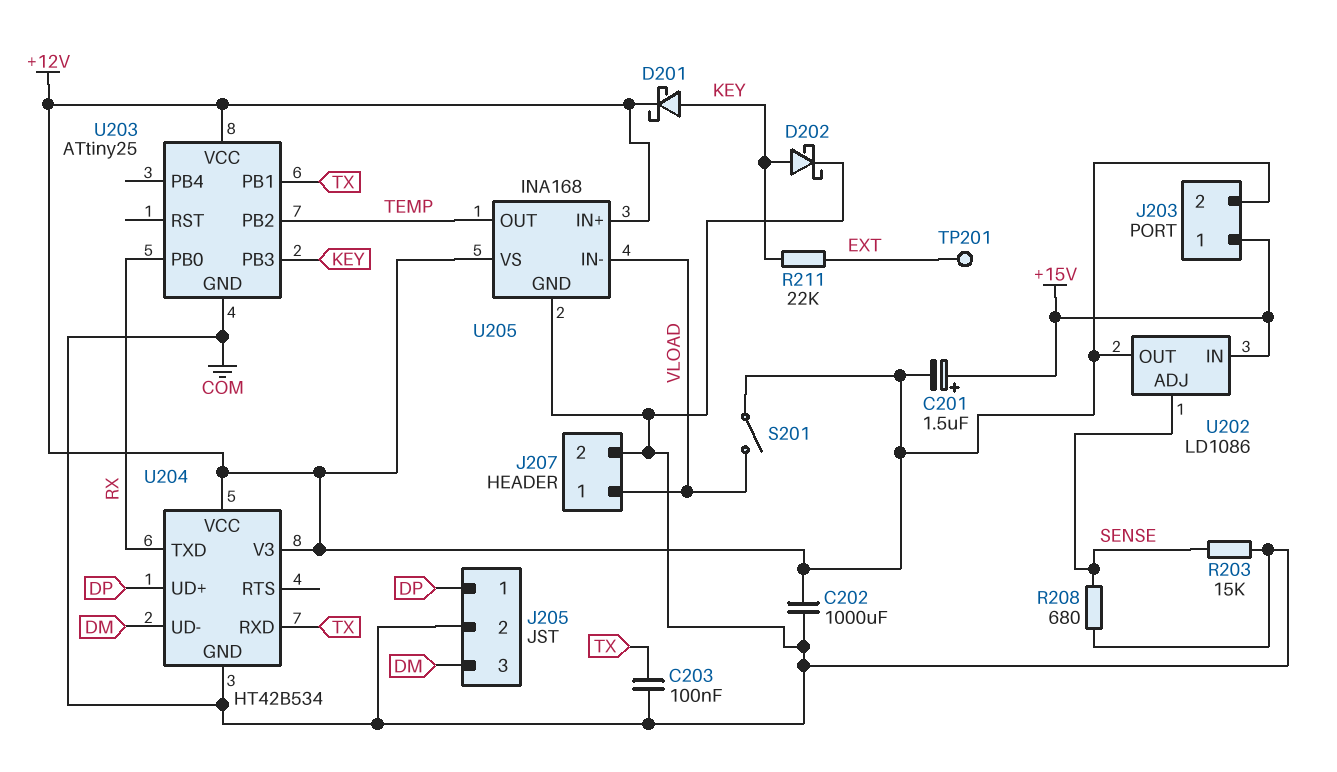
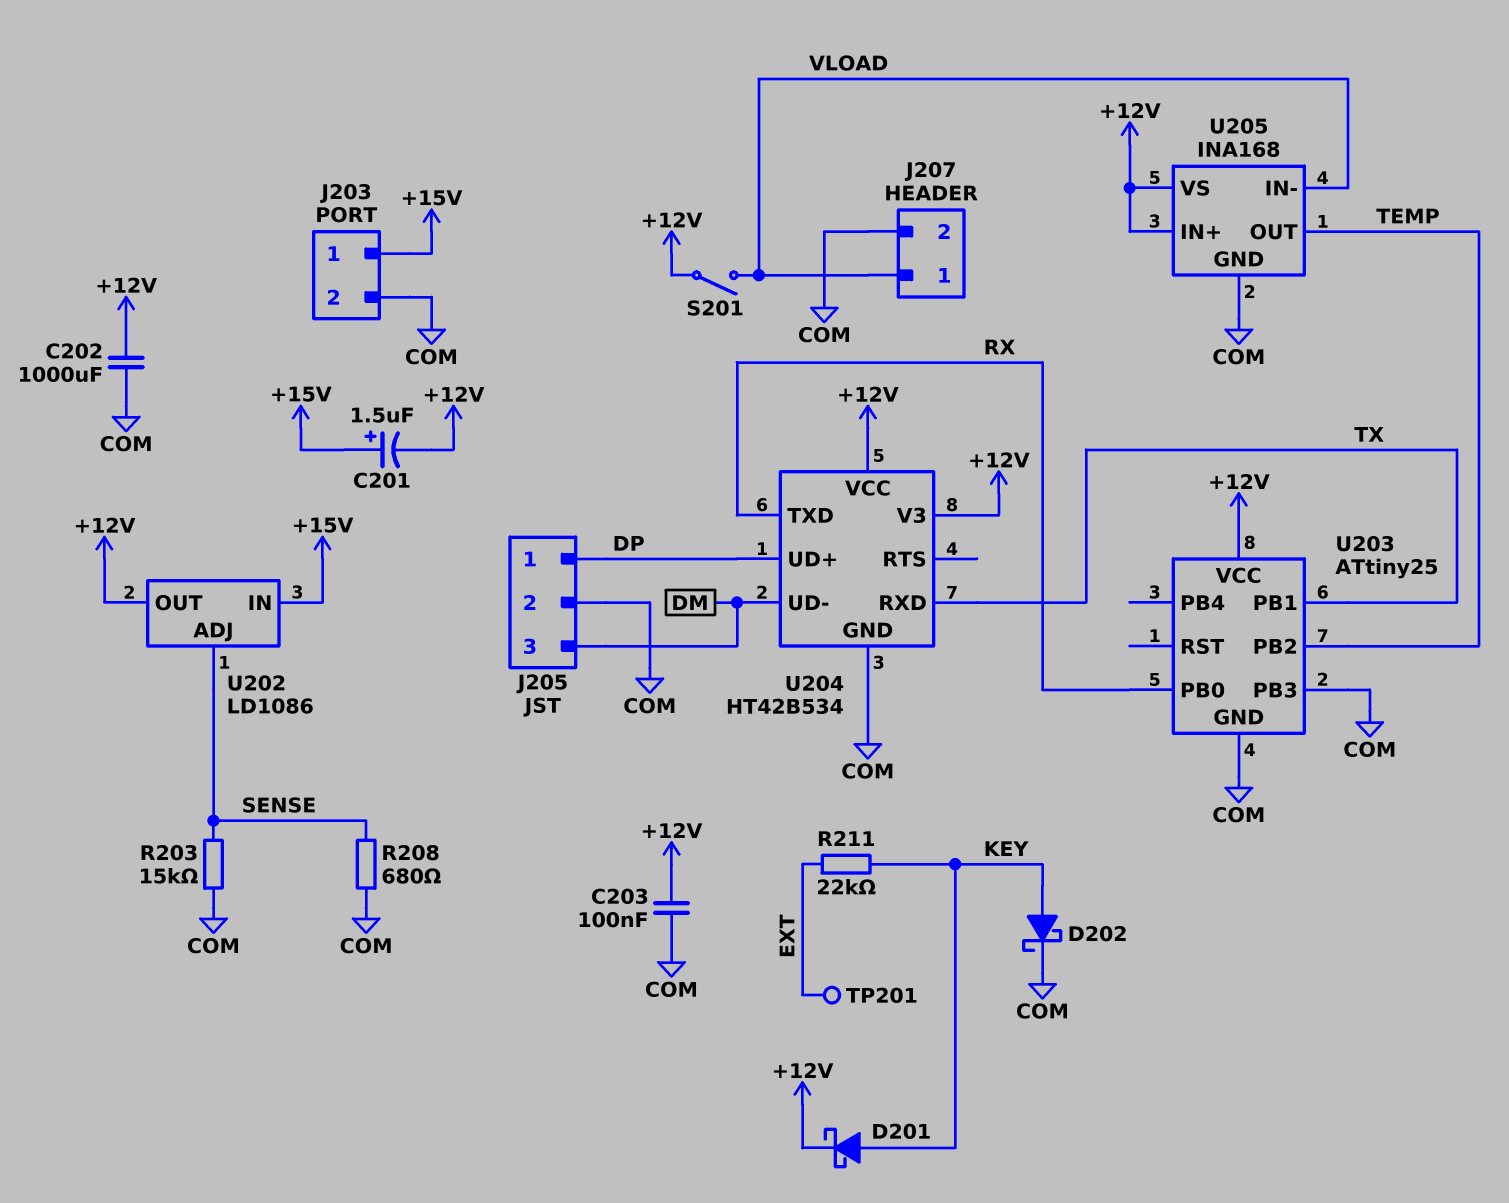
C203: 100nF (COM, TX) -> 100nF (+12V, COM)
J203 pin 2: +12V -> COM
U203 pin PB3: KEY -> COM

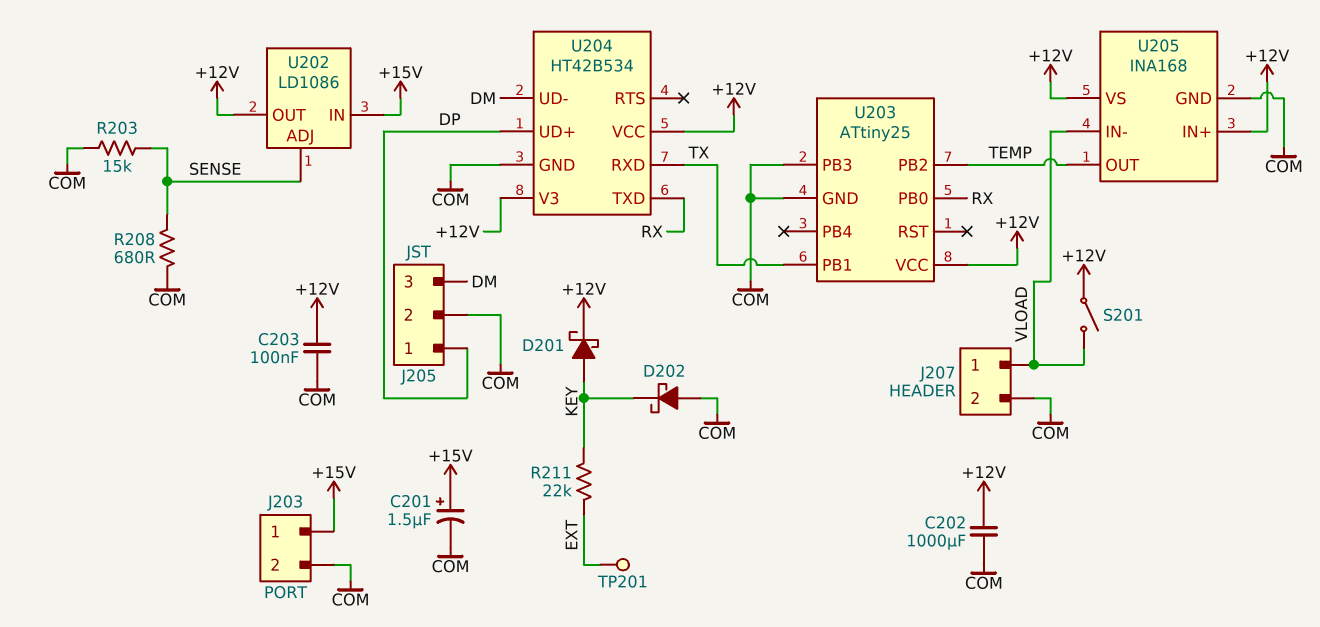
C201: 1.5uF (plus +15V, minus +12V) -> 1.5uF (plus +15V, minus COM)
D202: schottky (A KEY, K COM) -> schottky (A COM, K KEY)

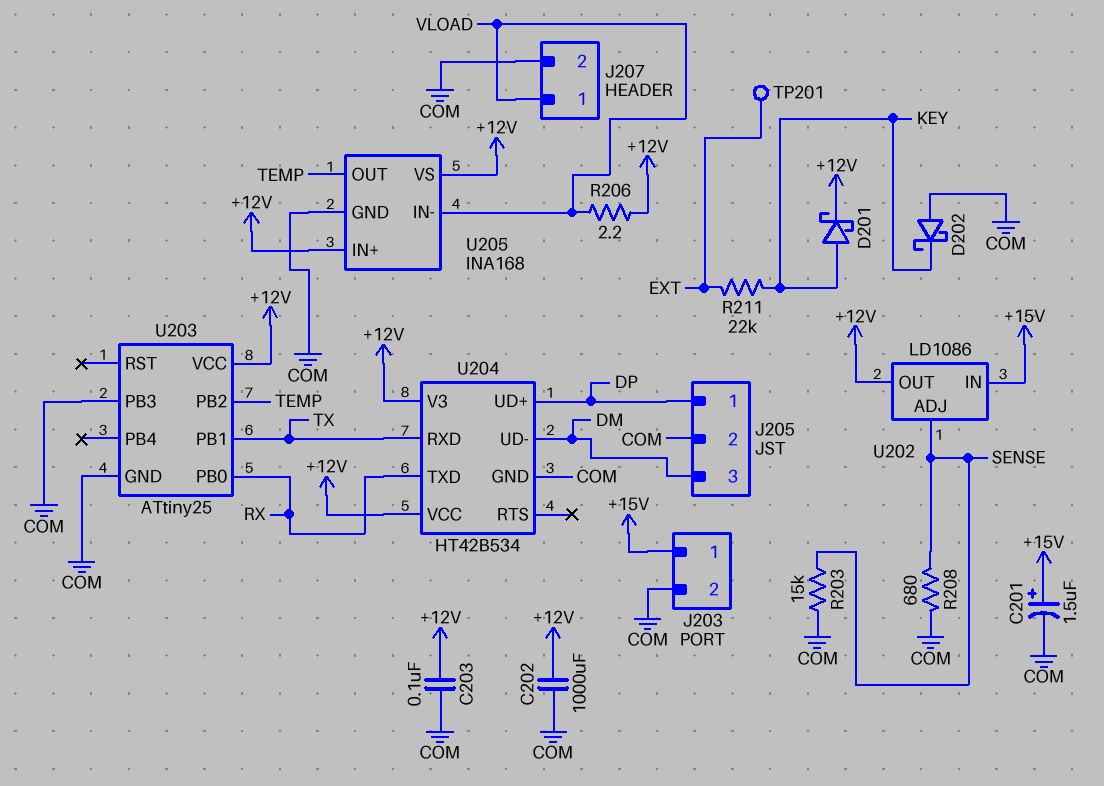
R206: none -> 2.2 (+12V, VLOAD)
S201: switch (+12V, VLOAD) -> none

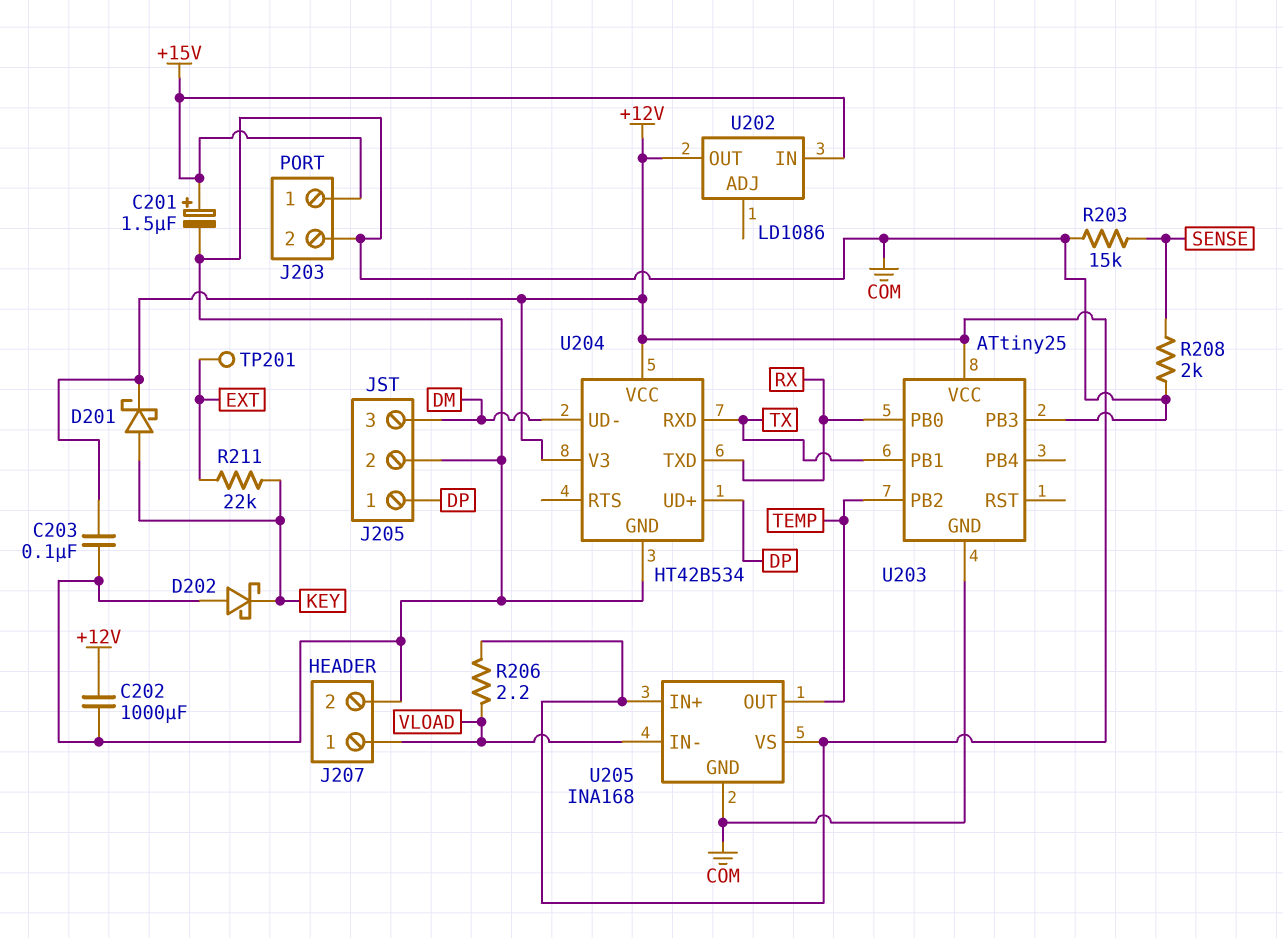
R208: 680 (COM, SENSE) -> 2k (COM, SENSE)
U202 pin ADJ: SENSE -> none

